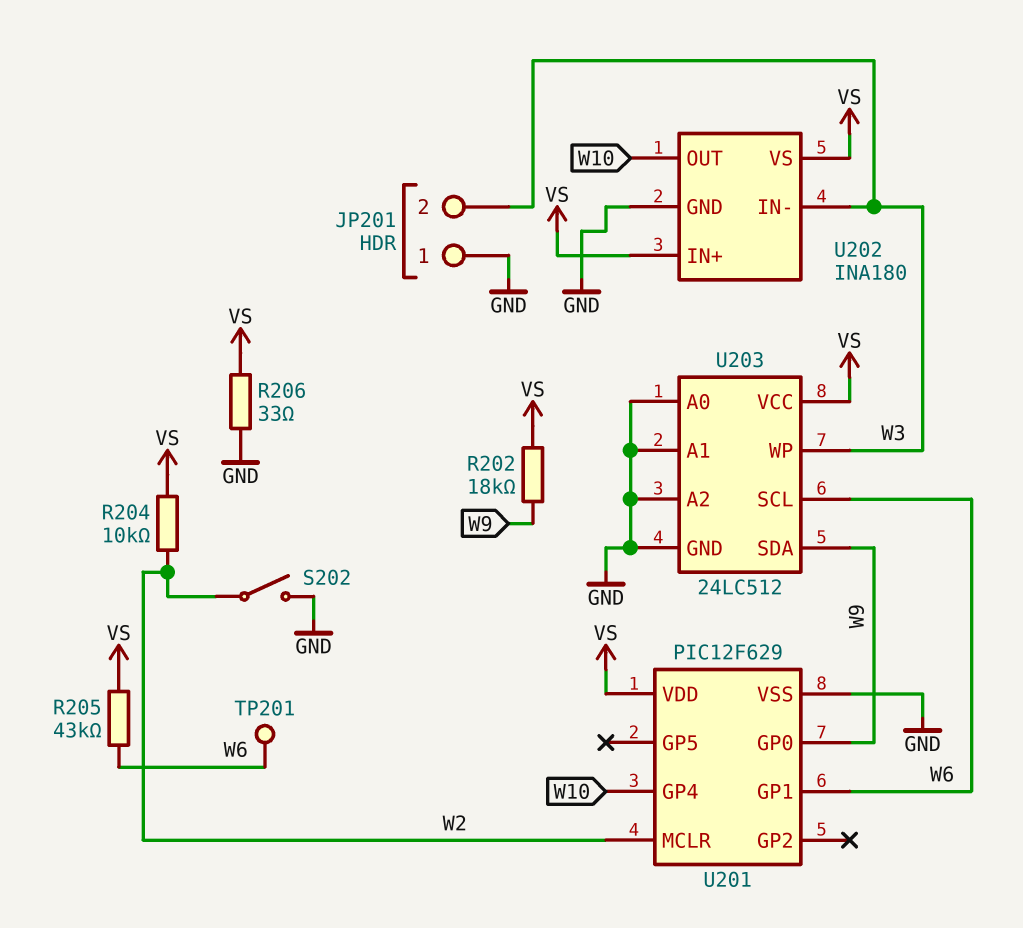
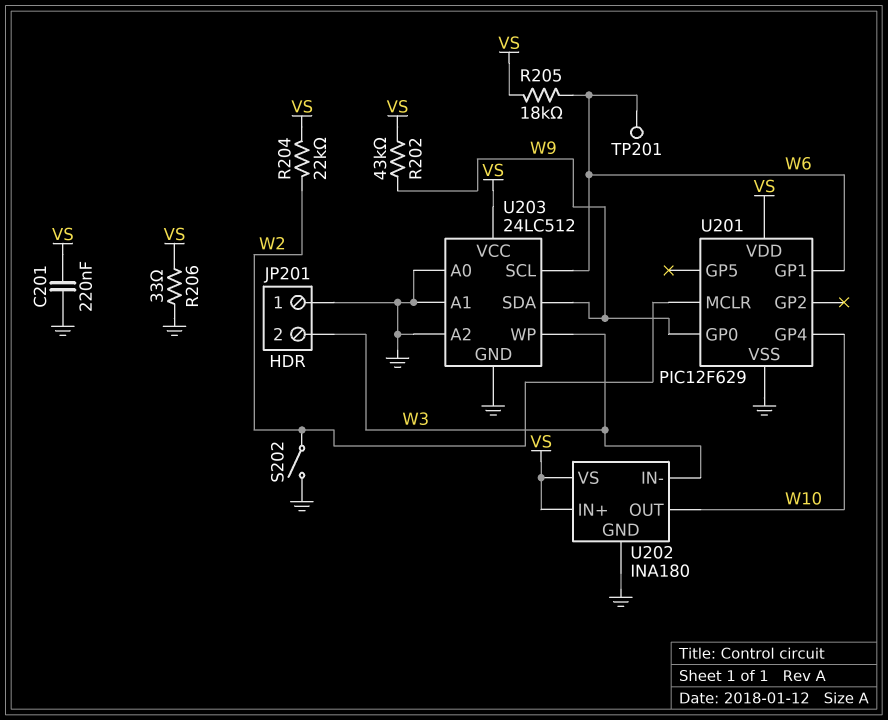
C201: none -> 220nF (GND, VS)
R202: 18k (VS, W9) -> 43k (VS, W9)
R204: 10k (VS, W2) -> 22k (VS, W2)
R205: 43k (VS, W6) -> 18k (VS, W6)

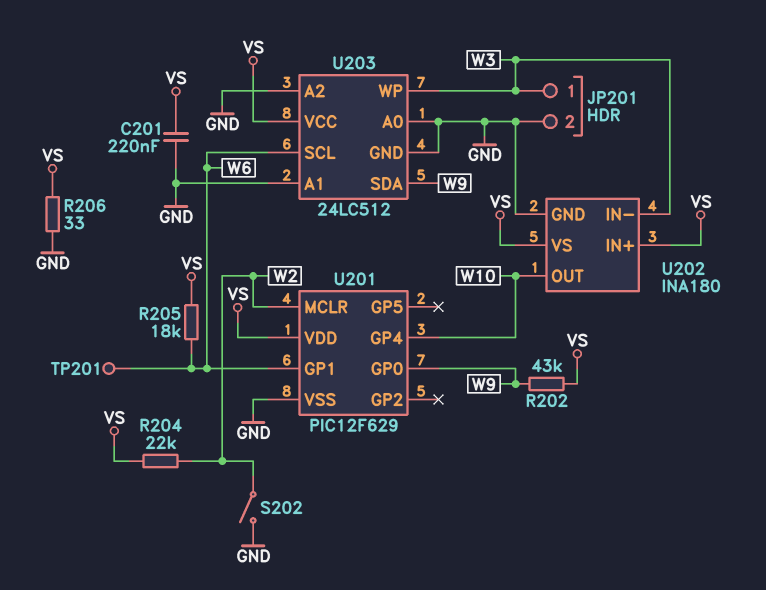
JP201 pin 1: GND -> W3
JP201 pin 2: W3 -> GND

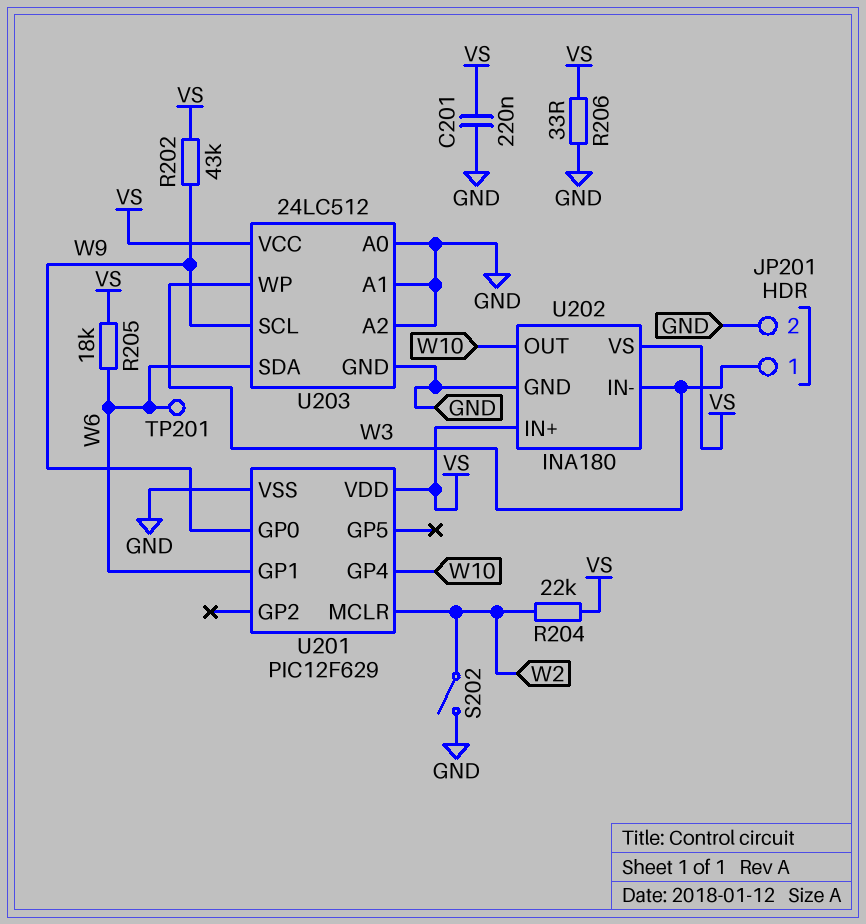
U203 pin SCL: W6 -> W9
U203 pin SDA: W9 -> W6

